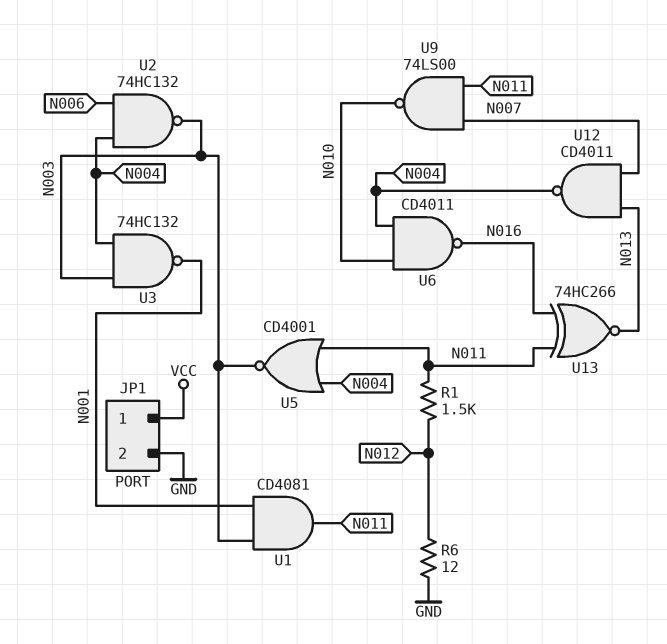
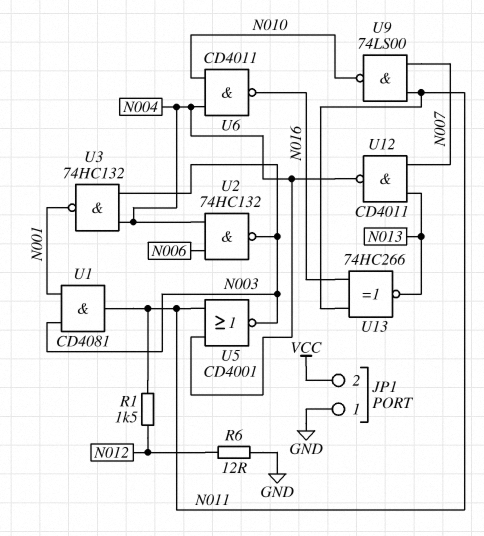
JP1 pin 1: VCC -> GND
JP1 pin 2: GND -> VCC

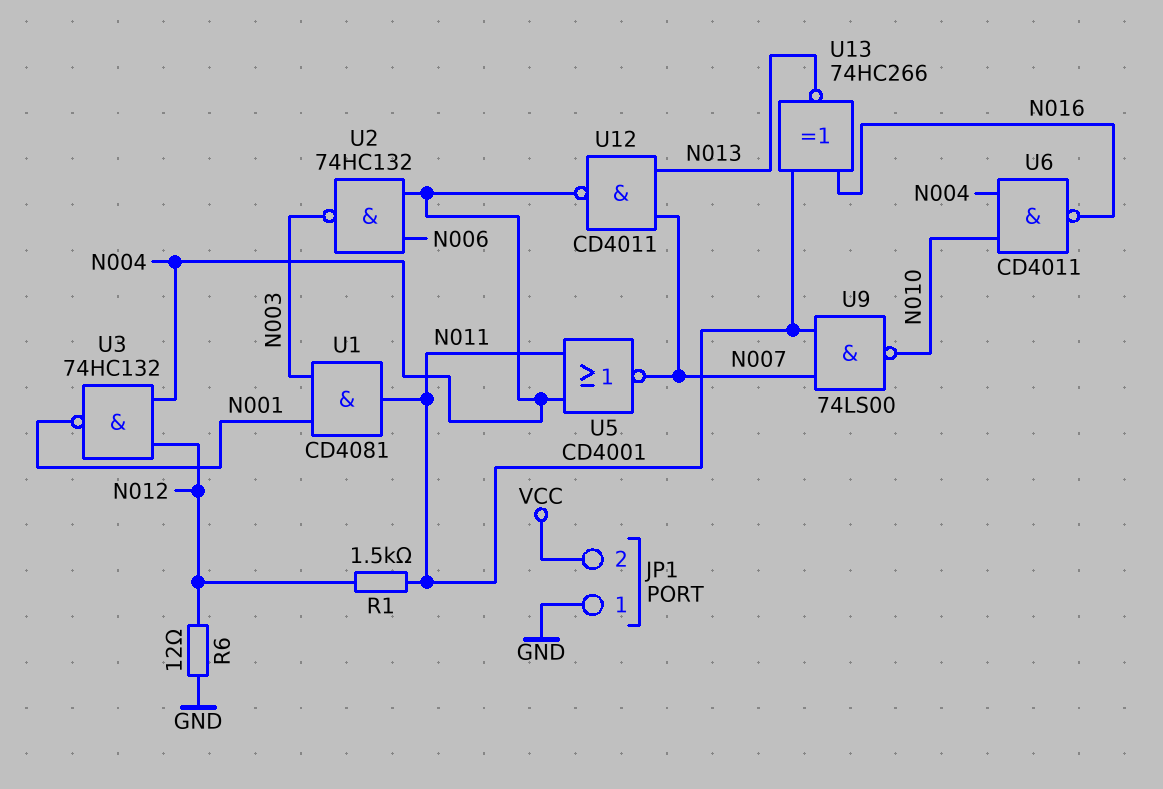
U3: NAND 74HC132 (in N003, in N004, out N001) -> NAND 74HC132 (in N004, in N012, out N001)
U5: NOR CD4001 (in N004, in N011, out N003) -> NOR CD4001 (in N004, in N011, out N007)

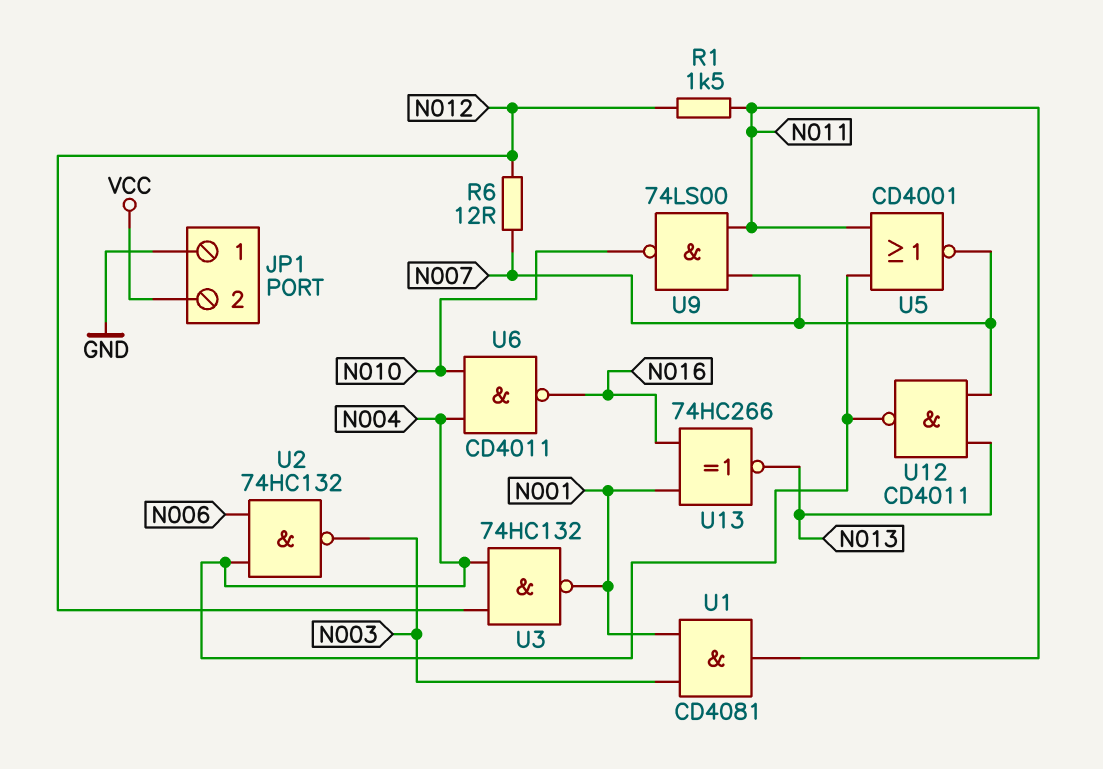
R6: 12 (GND, N012) -> 12 (N007, N012)
U13: XNOR 74HC266 (in N011, in N016, out N013) -> XNOR 74HC266 (in N001, in N016, out N013)

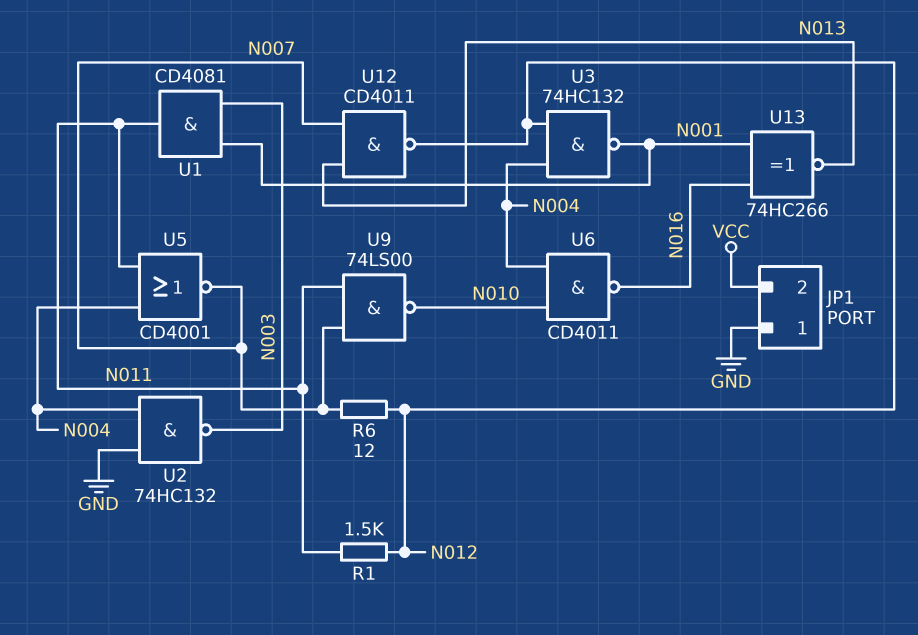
U2: NAND 74HC132 (in N004, in N006, out N003) -> NAND 74HC132 (in GND, in N004, out N003)
U12: NAND CD4011 (in N007, in N013, out N004) -> NAND CD4011 (in N007, in N013, out N012)

